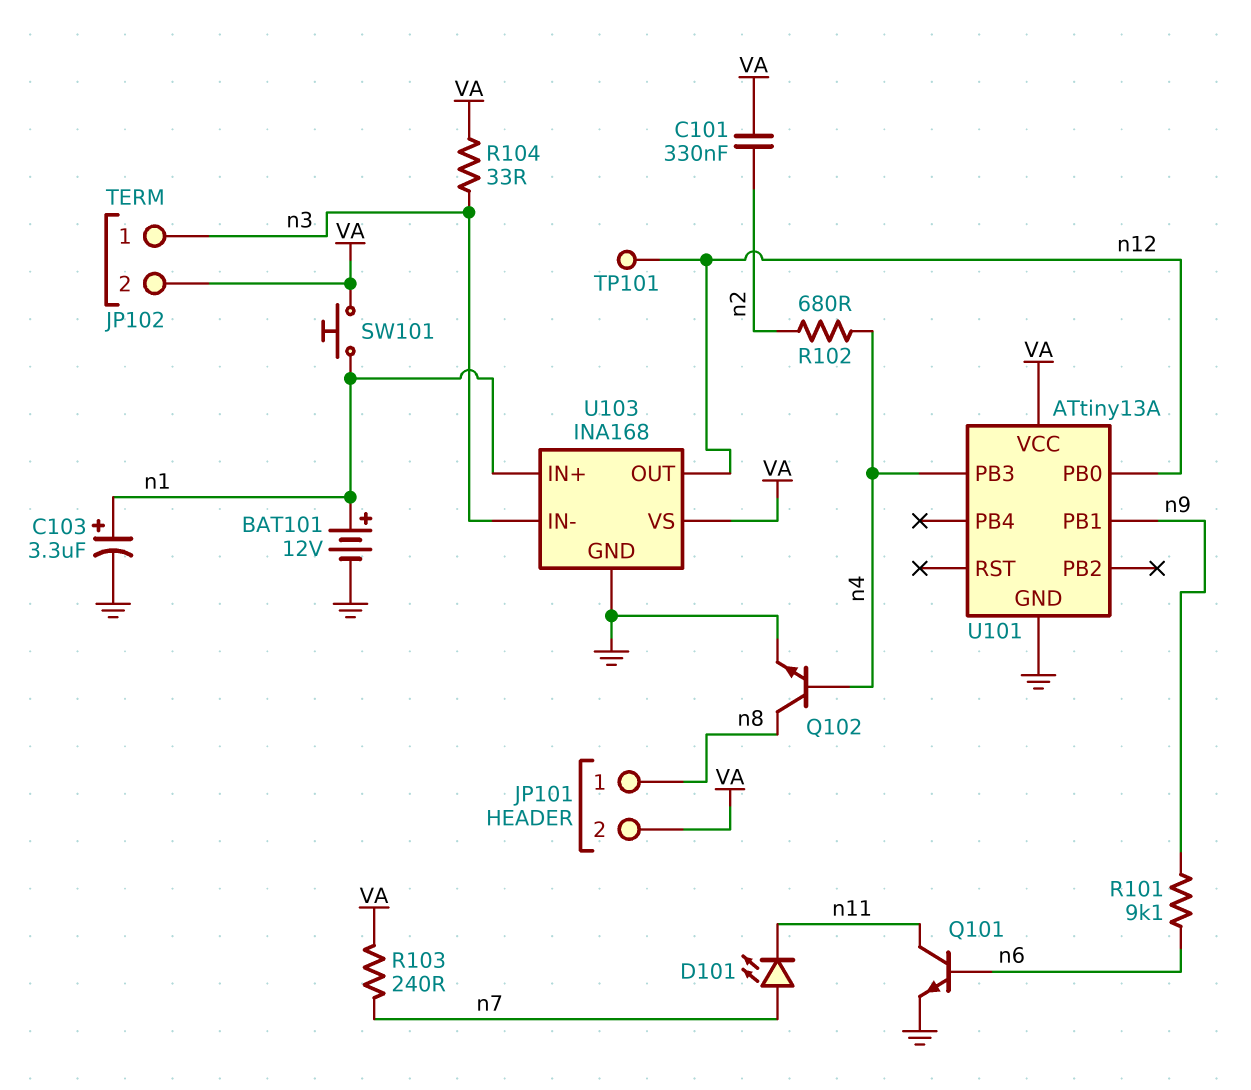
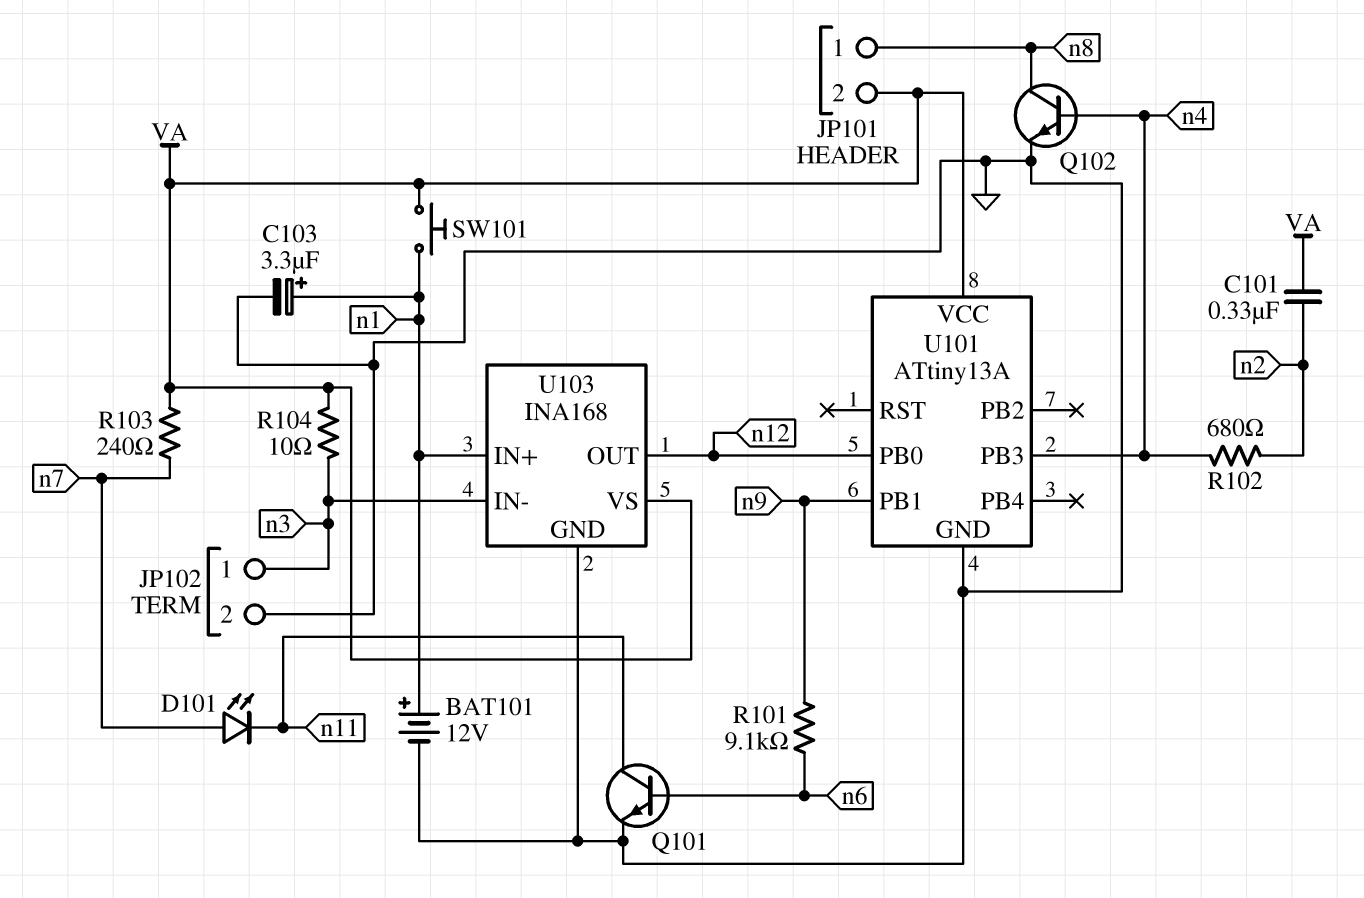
JP102 pin 2: VA -> GND
R104: 33 (VA, n3) -> 10 (VA, n3)
TP101: test point (n12) -> none

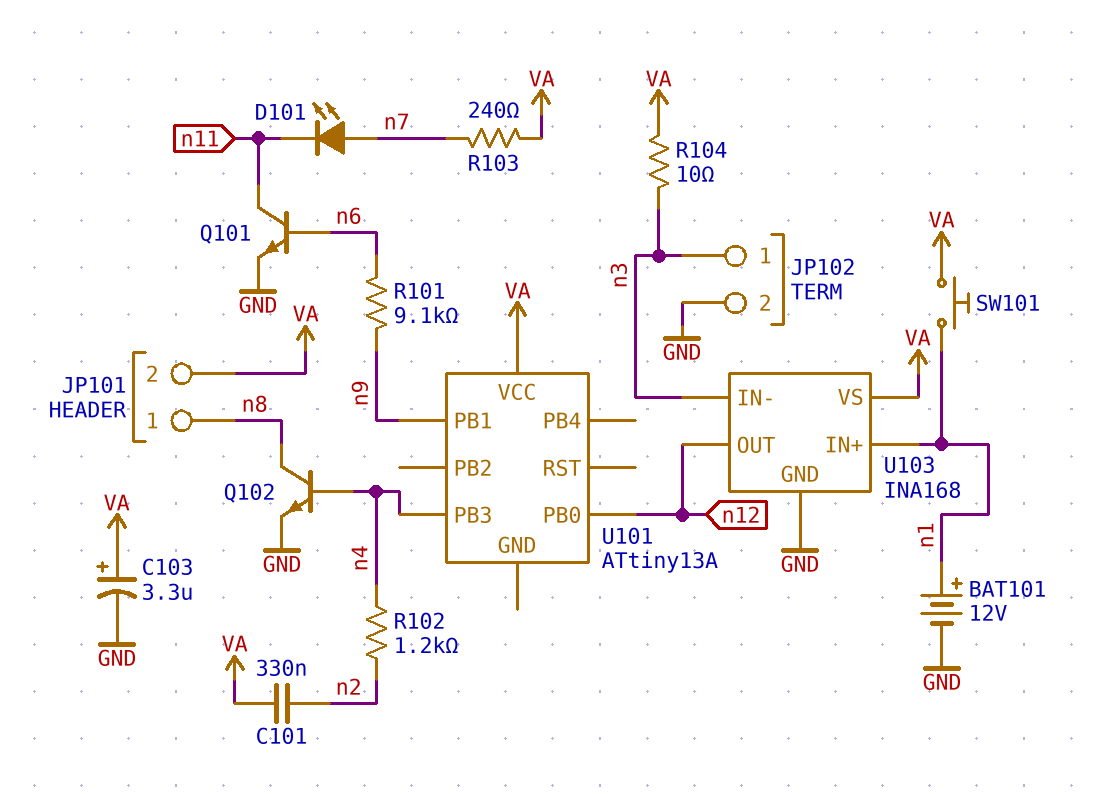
C103: 3.3uF (plus n1, minus GND) -> 3.3uF (plus VA, minus GND)
R102: 680 (n2, n4) -> 1.2k (n2, n4)
U101 pin GND: GND -> none

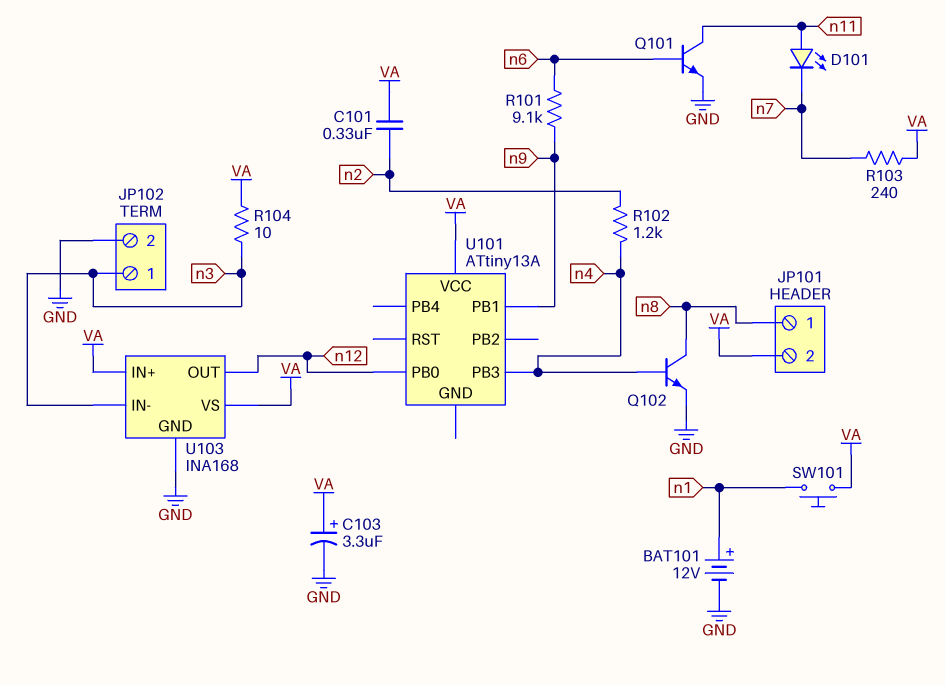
D101: LED (A n7, K n11) -> LED (A n11, K n7)
U103 pin IN+: n1 -> VA

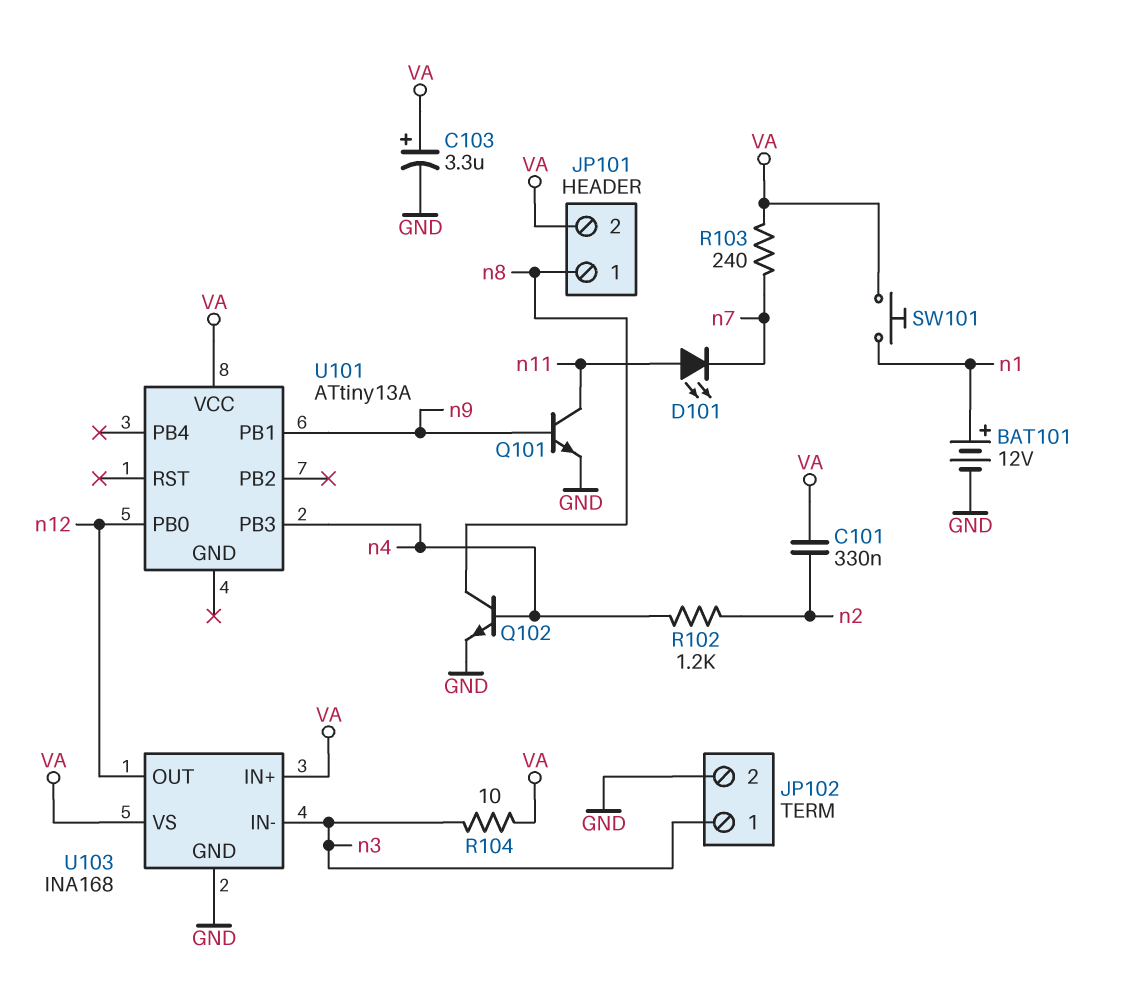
Q101: NPN (B n6, C n11, E GND) -> NPN (B n9, C n11, E GND)
R101: 9.1k (n6, n9) -> none

